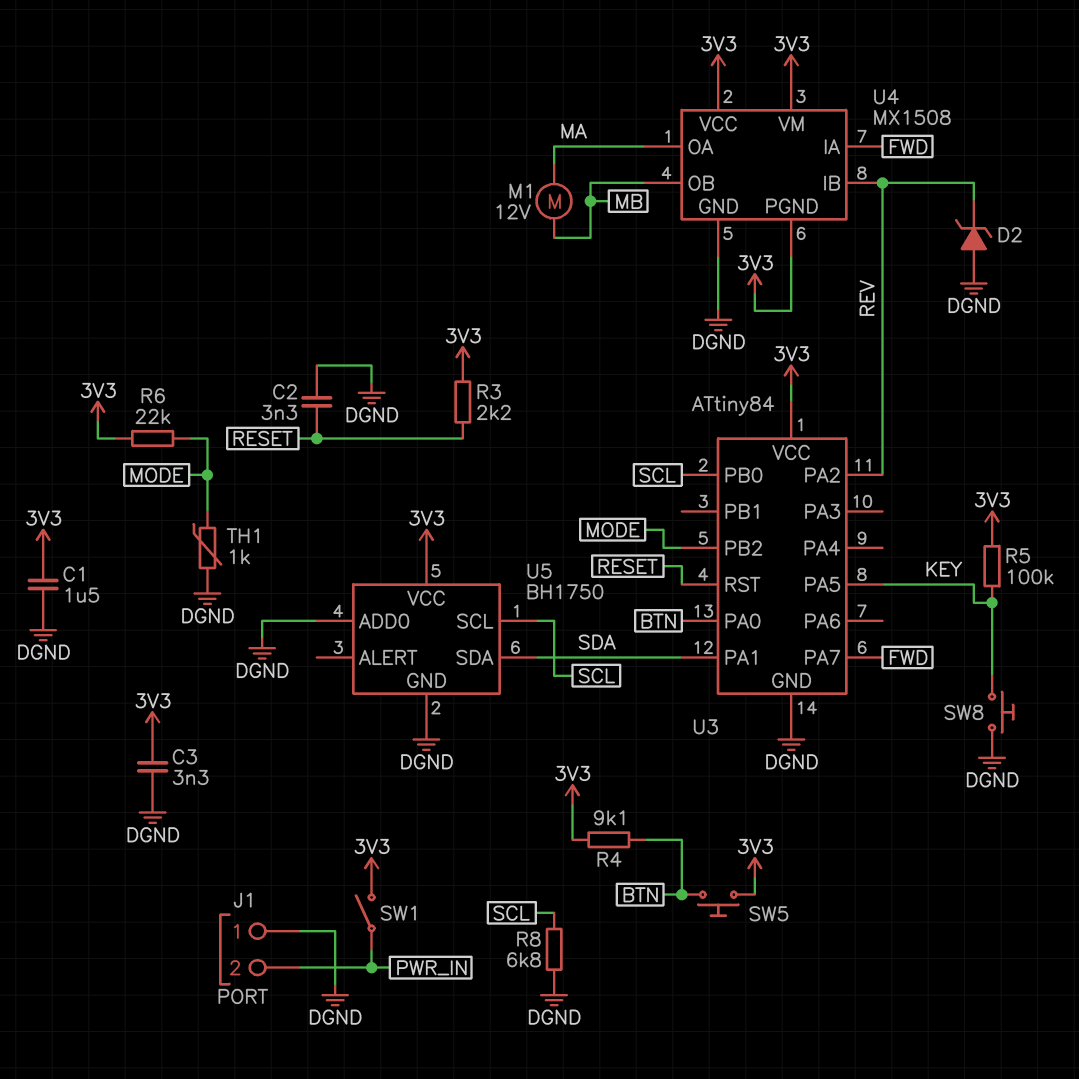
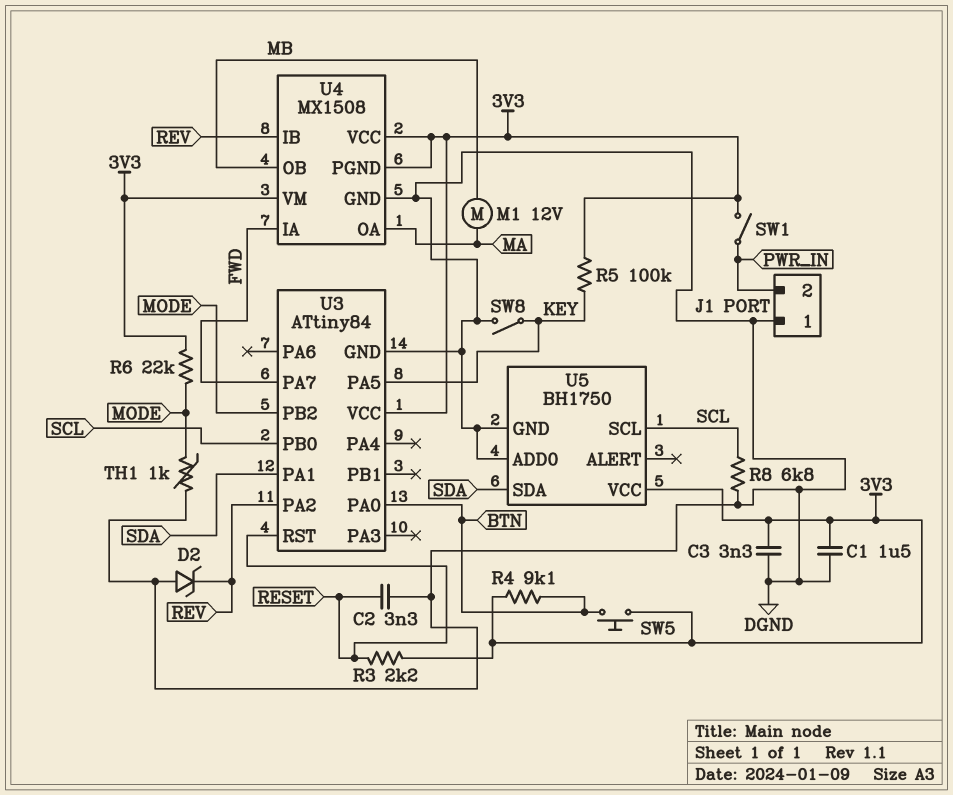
SW8: button (DGND, KEY) -> switch (DGND, KEY)

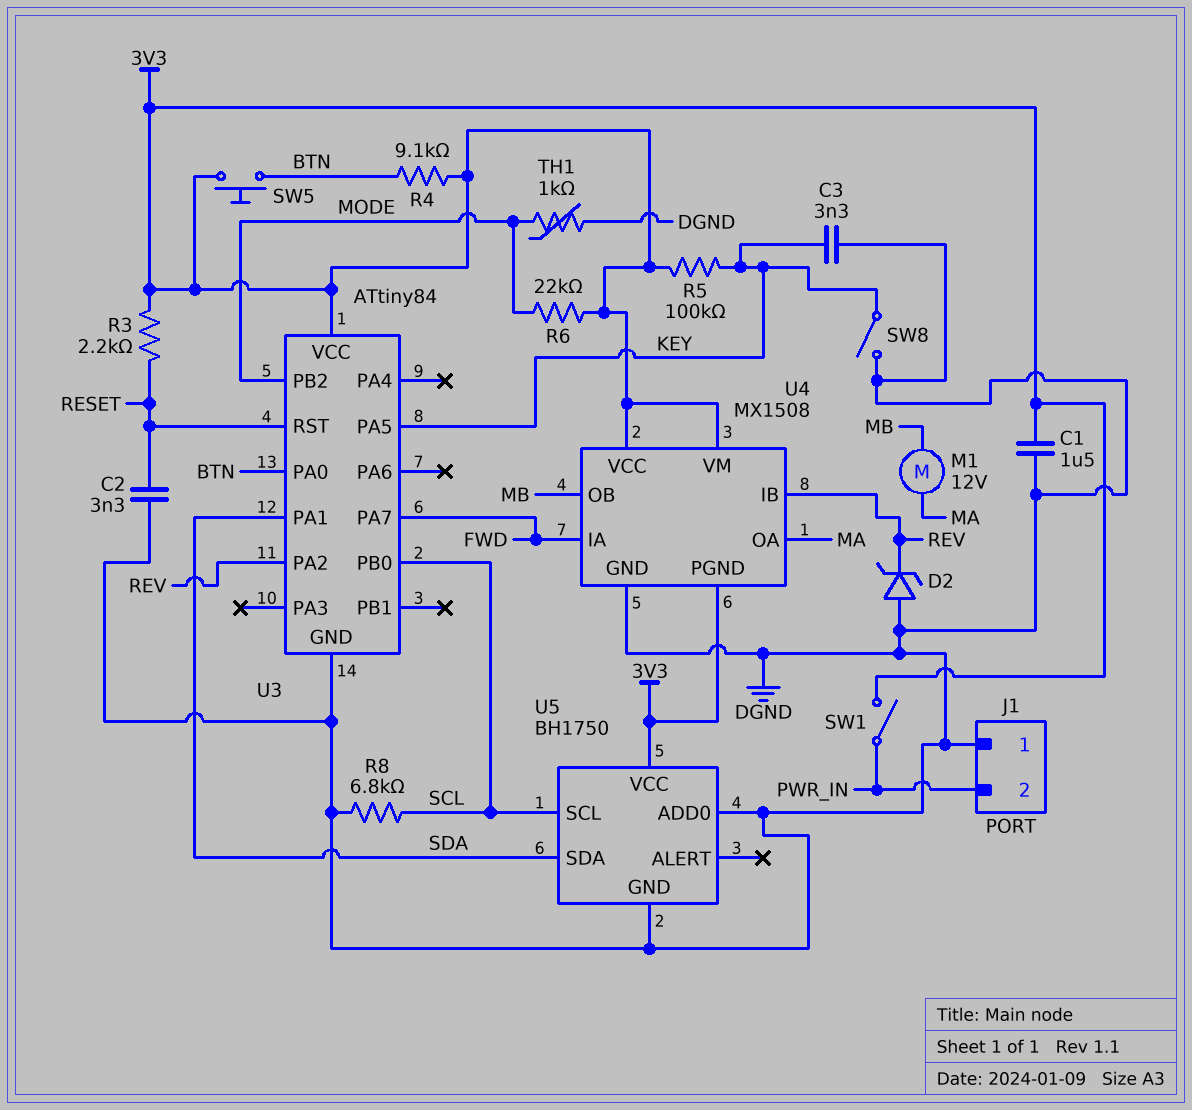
C3: 3.3nF (3V3, DGND) -> 3.3nF (DGND, KEY)

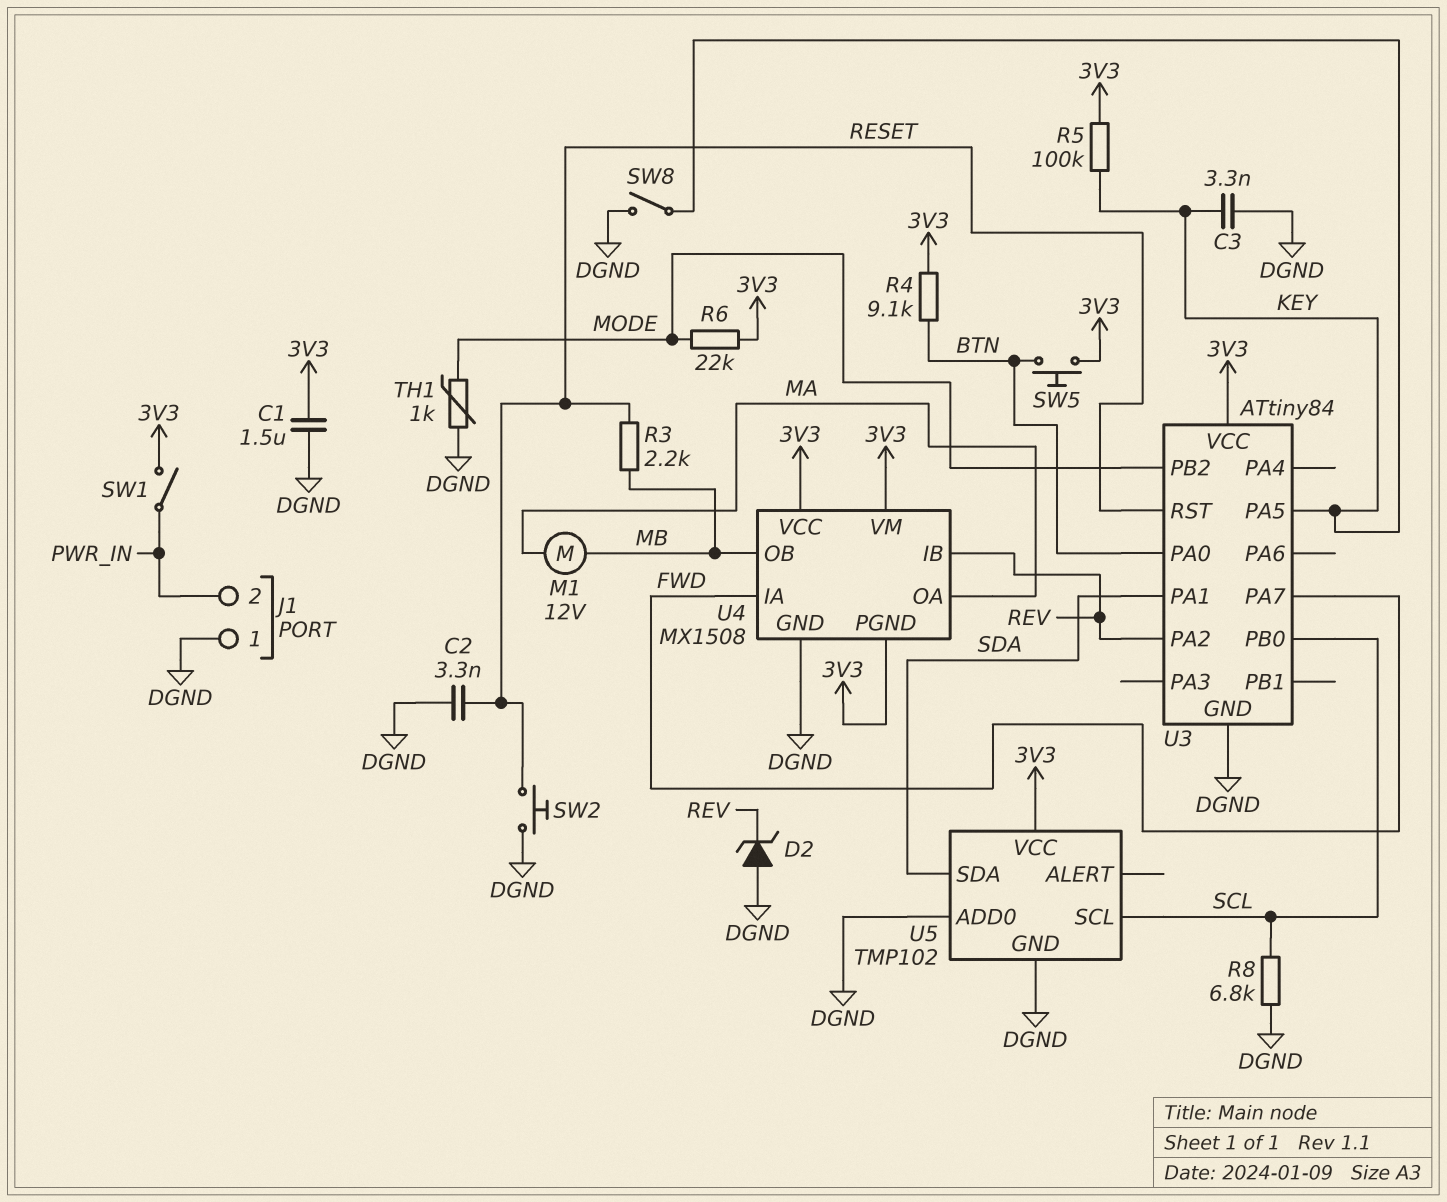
R3: 2.2k (3V3, RESET) -> 2.2k (MB, RESET)
SW2: none -> button (DGND, RESET)
U5: BH1750 -> TMP102

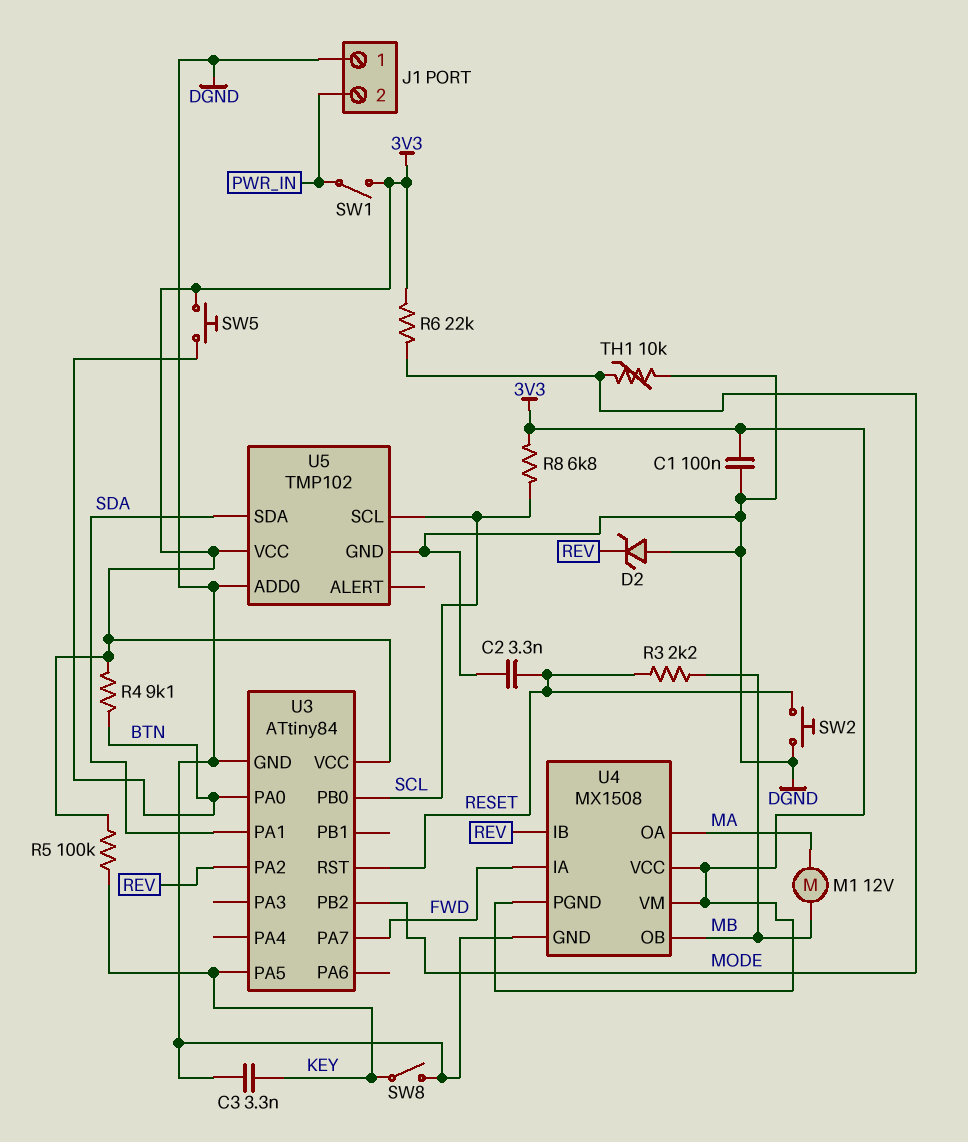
C1: 1.5uF (3V3, DGND) -> 100nF (3V3, DGND)
R8: 6.8k (DGND, SCL) -> 6.8k (3V3, SCL)
TH1: 1k (DGND, MODE) -> 10k (DGND, MODE)

